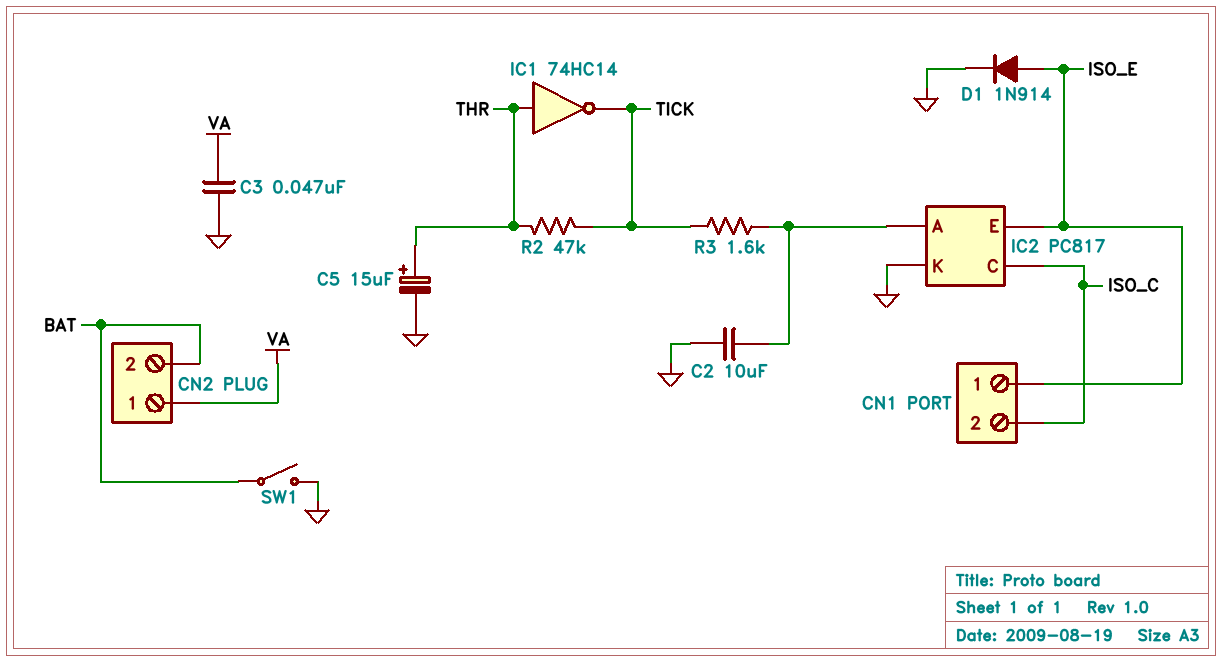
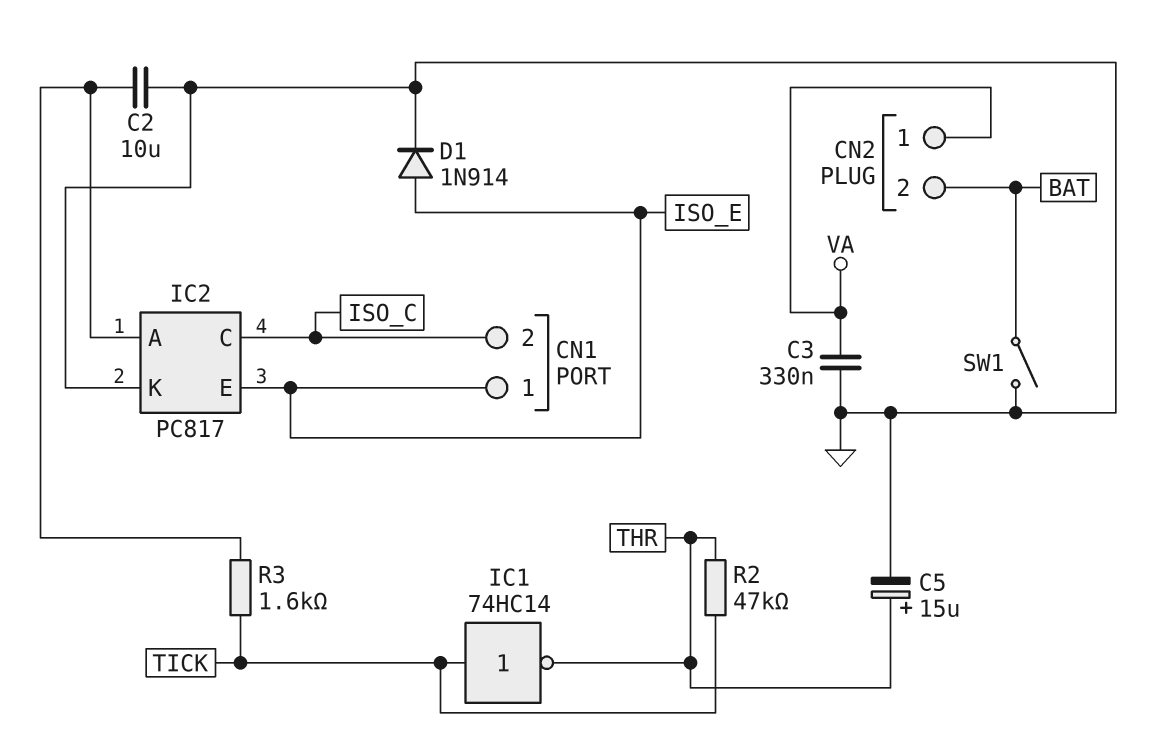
C3: 47nF (GND, VA) -> 330nF (GND, VA)
IC1: NOT 74HC14 (in THR, out TICK) -> NOT 74HC14 (in TICK, out THR)

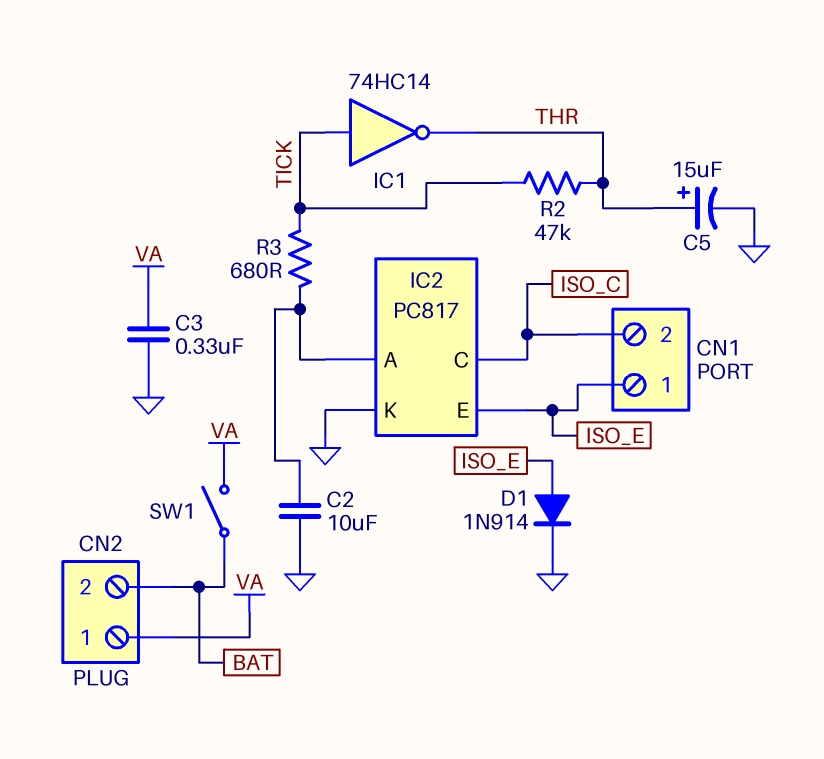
R3: 1.6k (IC2/A, TICK) -> 680 (IC2/A, TICK)
SW1: switch (BAT, GND) -> switch (BAT, VA)

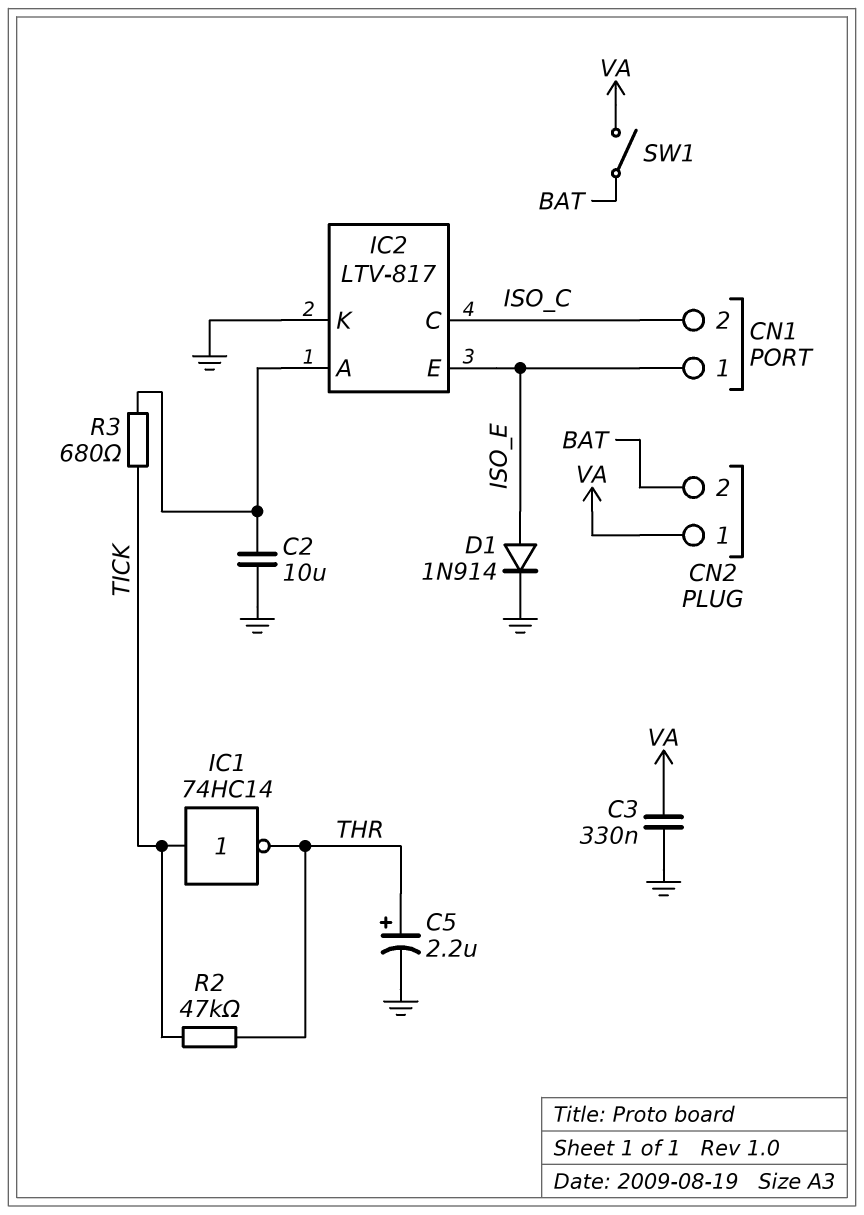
C5: 15uF (plus THR, minus GND) -> 2.2uF (plus THR, minus GND)
IC2: PC817 -> LTV-817

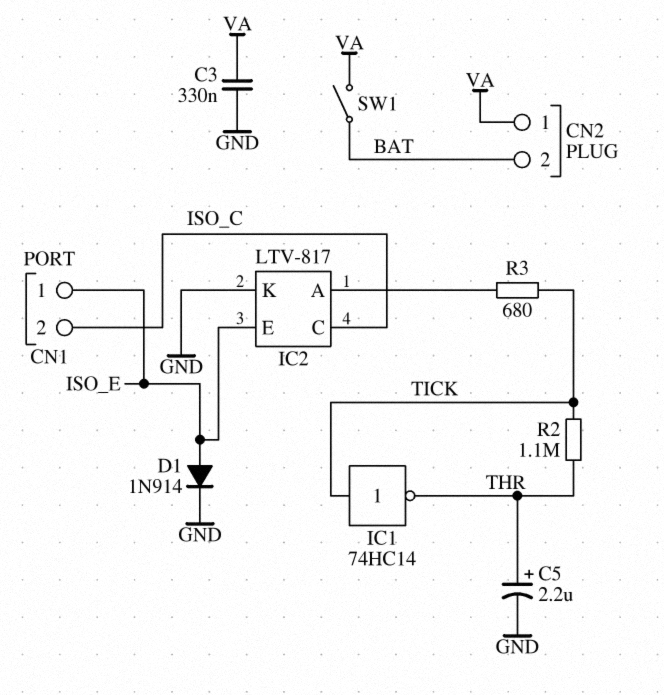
C2: 10uF (GND, IC2/A) -> none
R2: 47k (THR, TICK) -> 1.1M (THR, TICK)

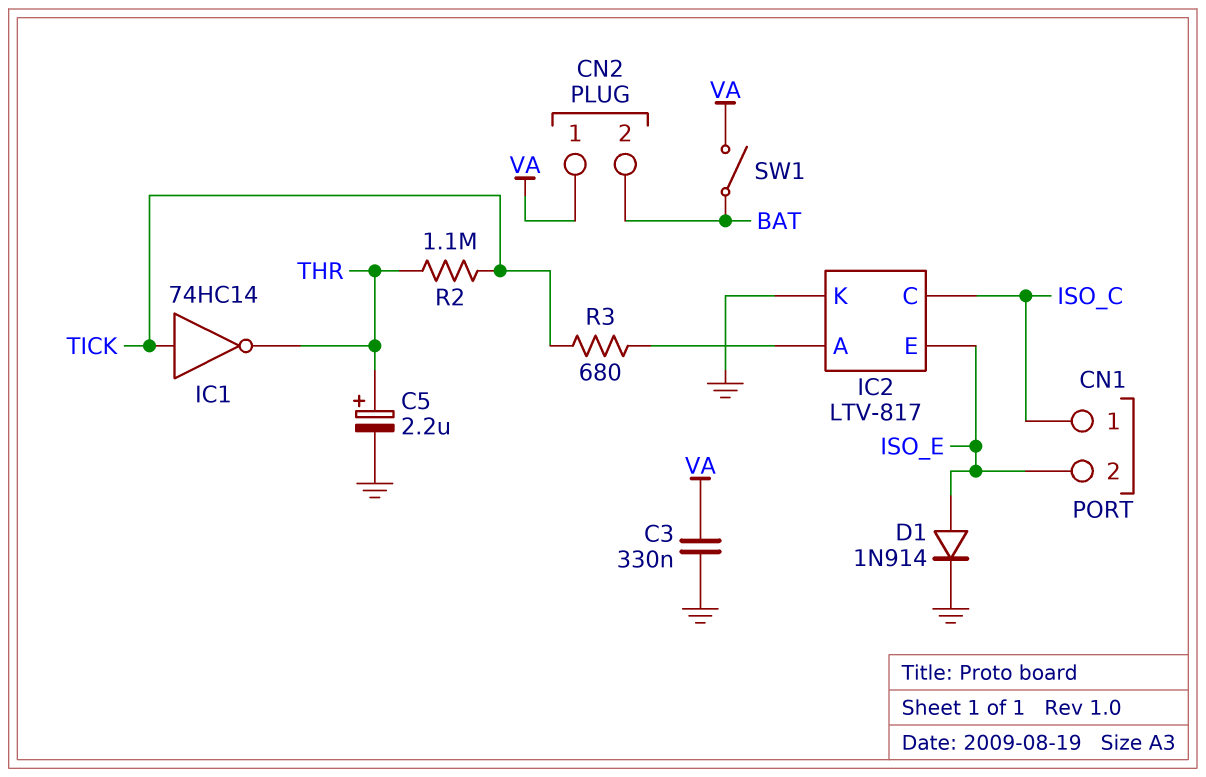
CN1 pin 1: ISO_E -> ISO_C
CN1 pin 2: ISO_C -> ISO_E

